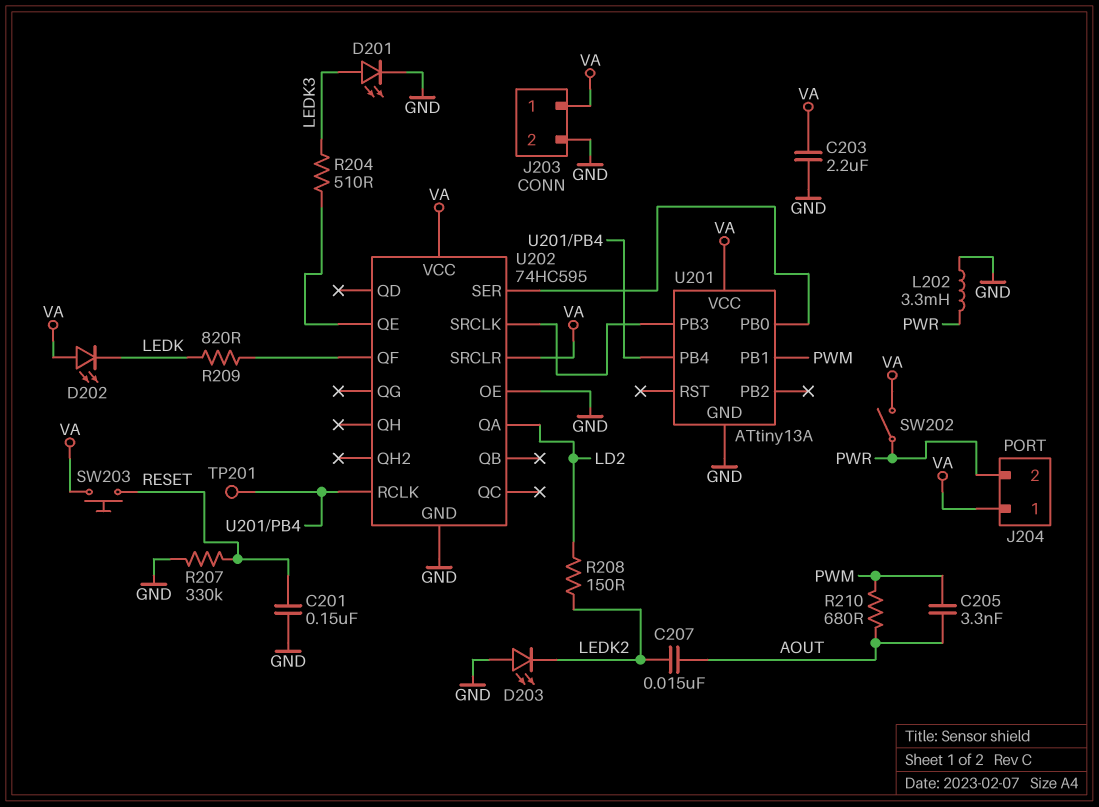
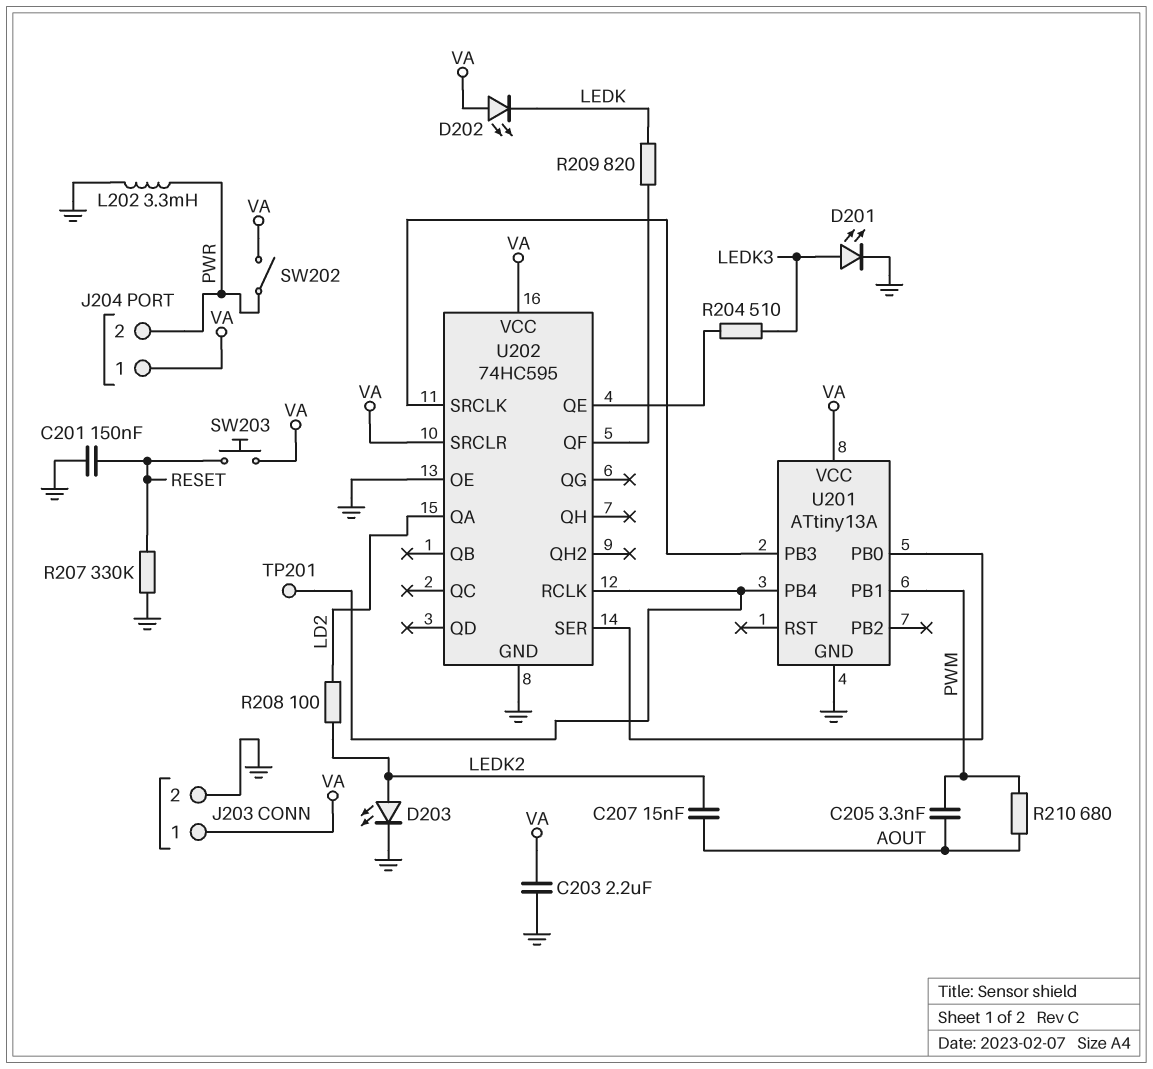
D203: LED (A GND, K LEDK2) -> LED (A LEDK2, K GND)
R208: 150 (LD2, LEDK2) -> 100 (LD2, LEDK2)

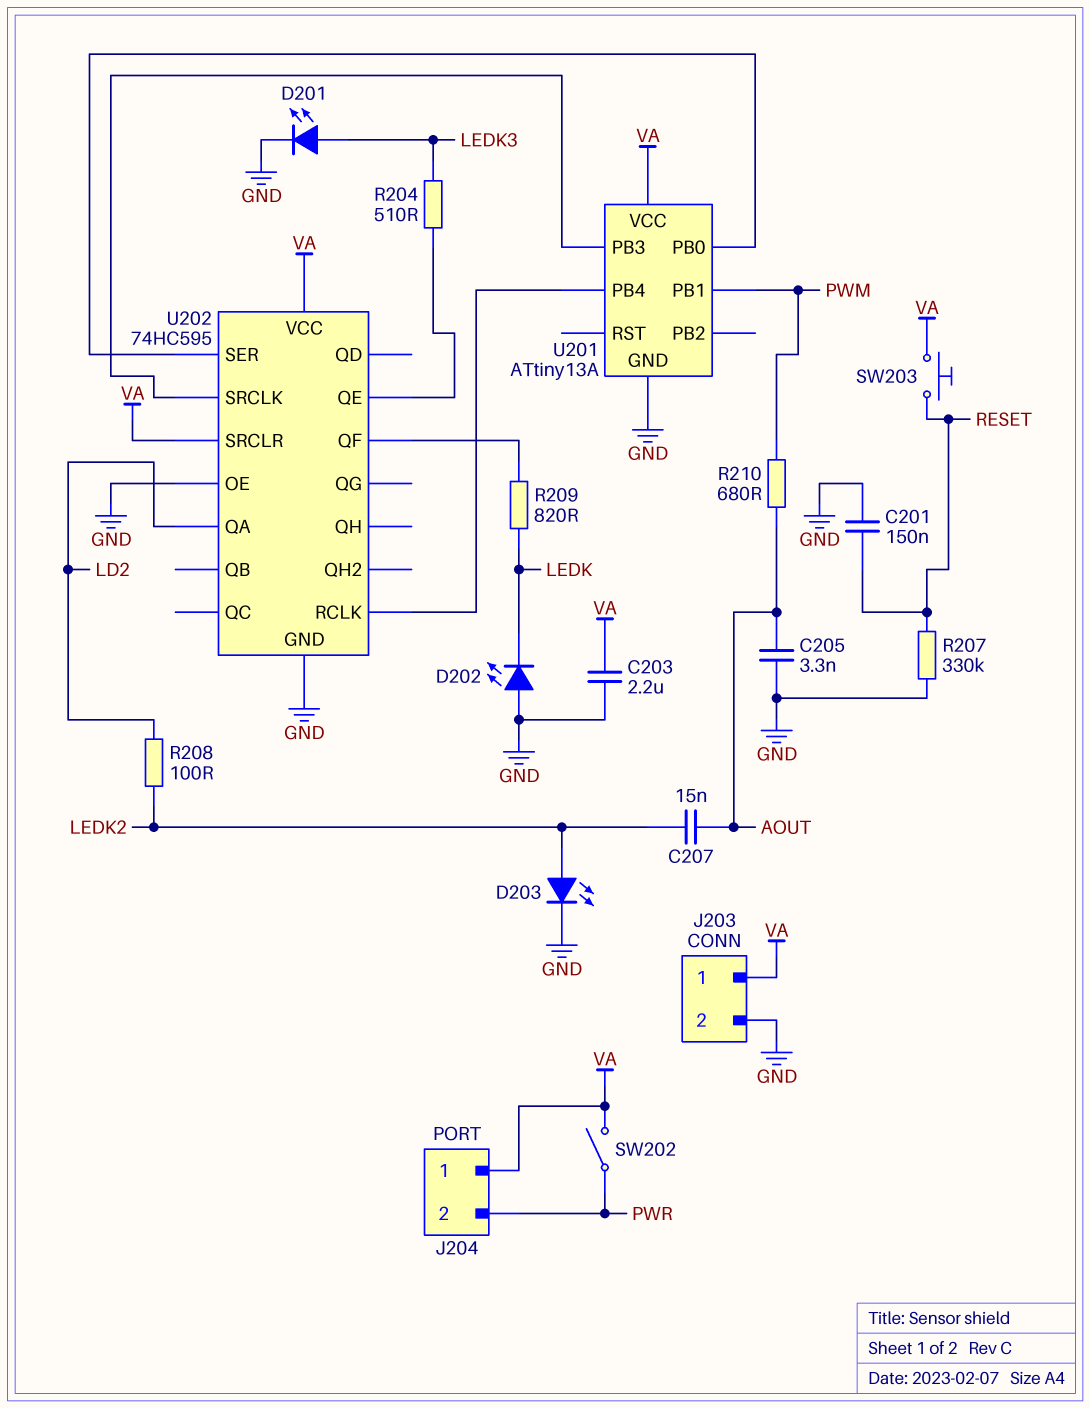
C205: 3.3nF (AOUT, PWM) -> 3.3nF (AOUT, GND)
D202: LED (A VA, K LEDK) -> LED (A GND, K LEDK)
L202: 3.3mH (GND, PWR) -> none
TP201: test point (U201/PB4) -> none

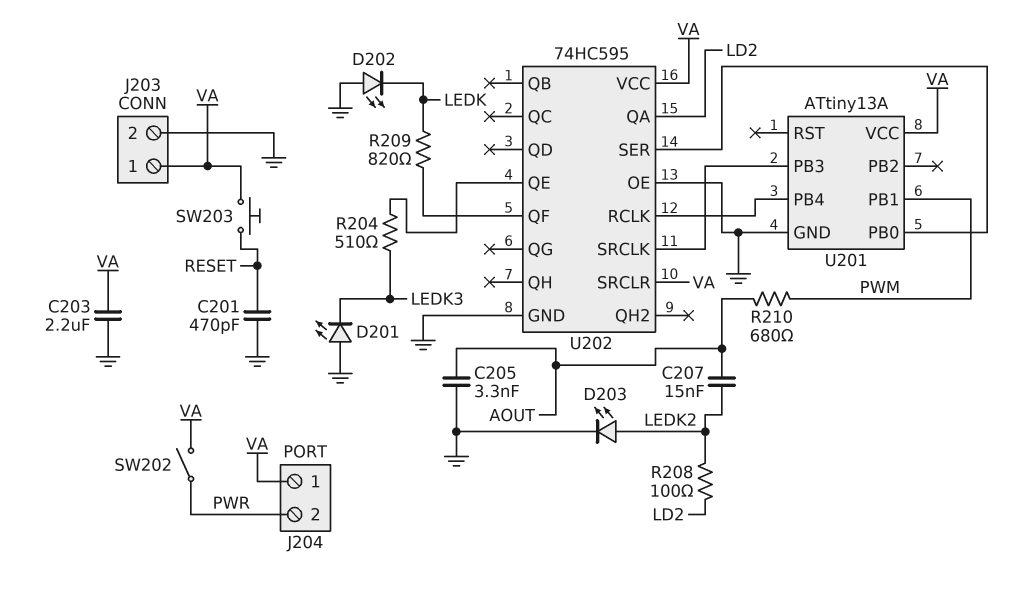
C201: 150nF (GND, RESET) -> 470pF (GND, RESET)
D201: LED (A LEDK3, K GND) -> LED (A GND, K LEDK3)
R207: 330k (GND, RESET) -> none

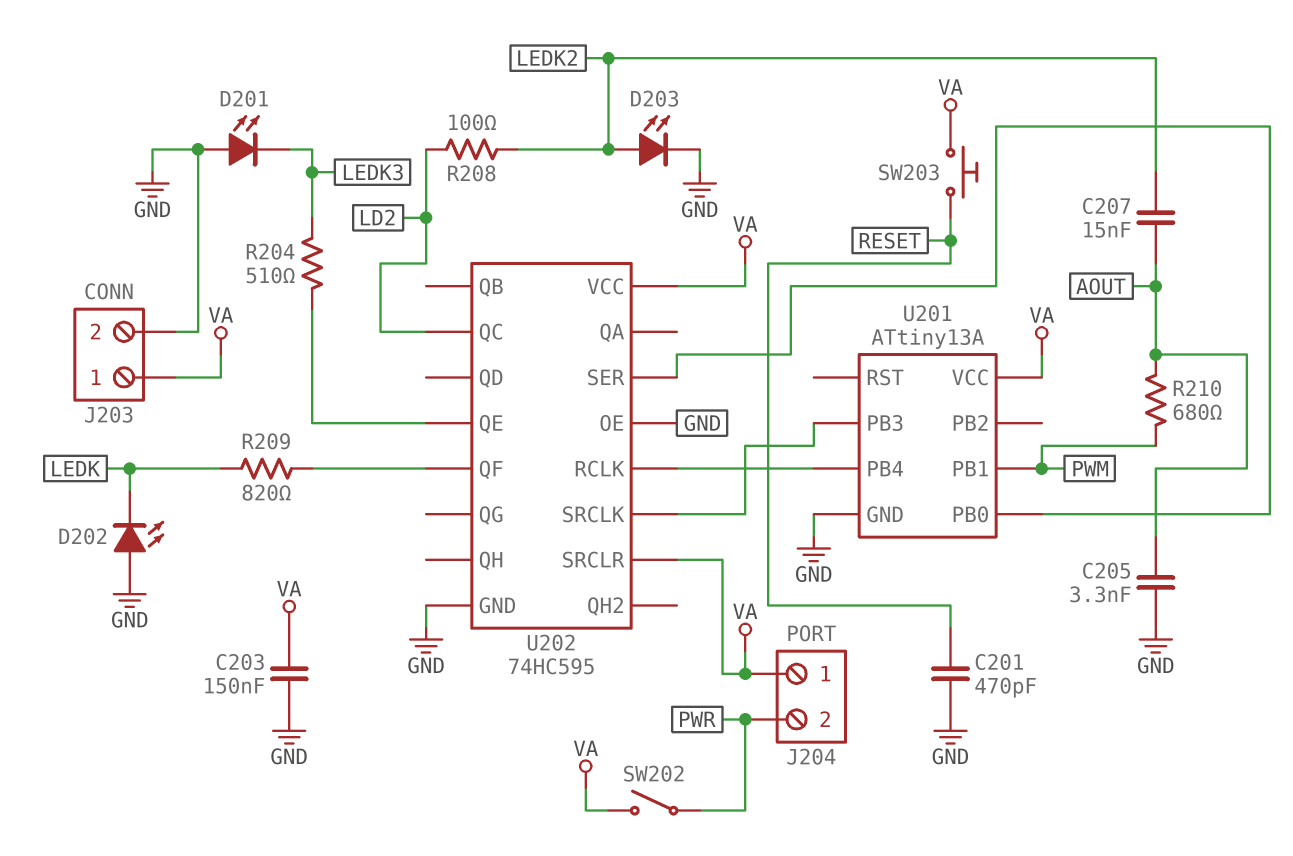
C203: 2.2uF (GND, VA) -> 150nF (GND, VA)
U202 pin QA: LD2 -> none
U202 pin QC: none -> LD2

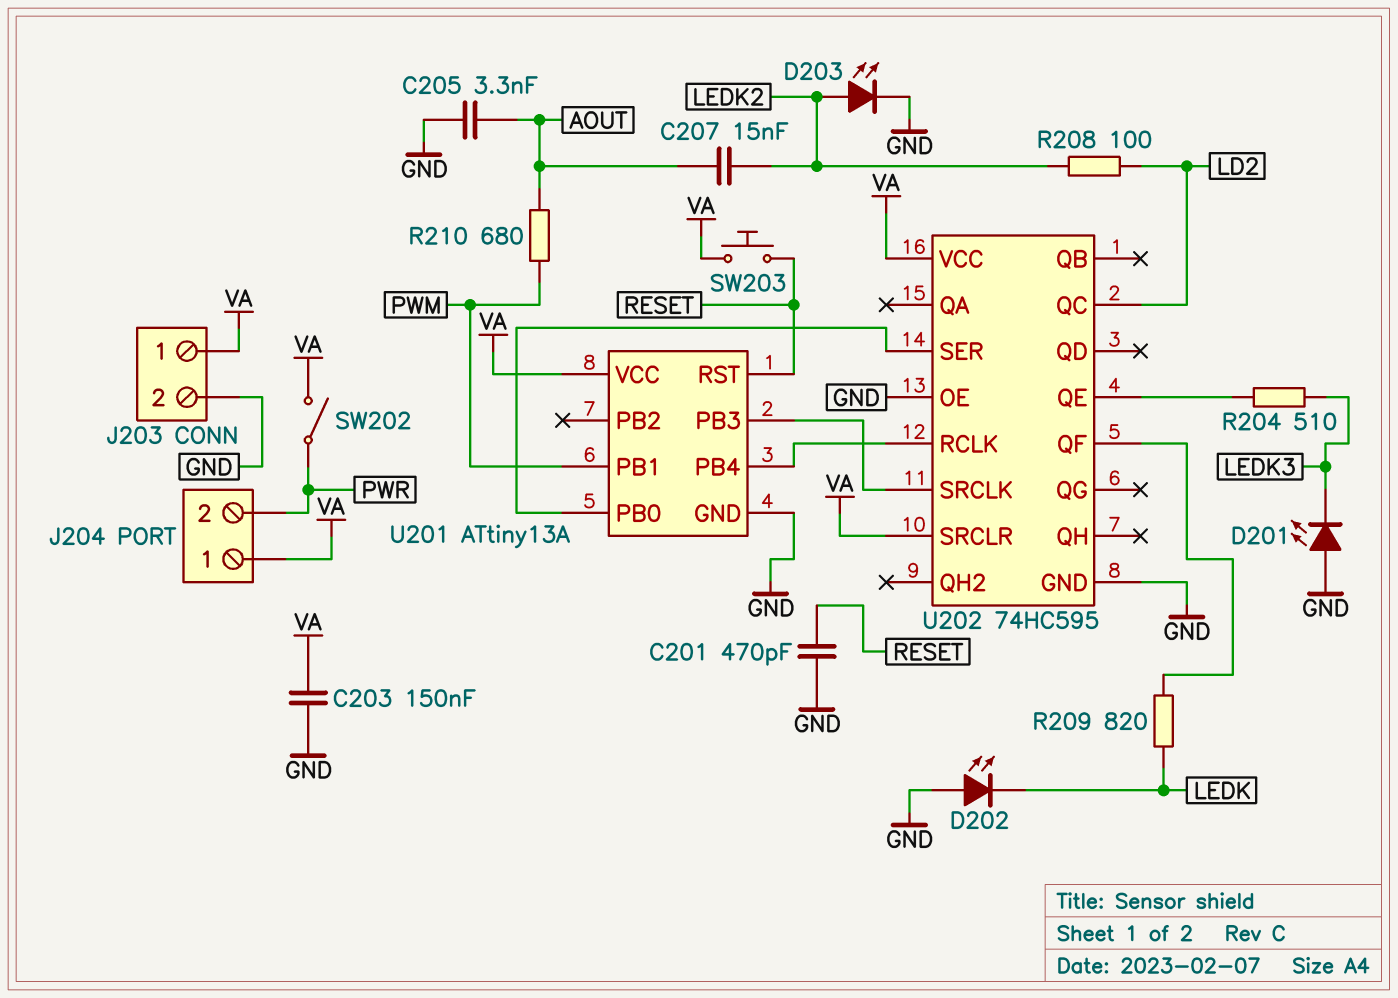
U201 pin RST: none -> RESET

